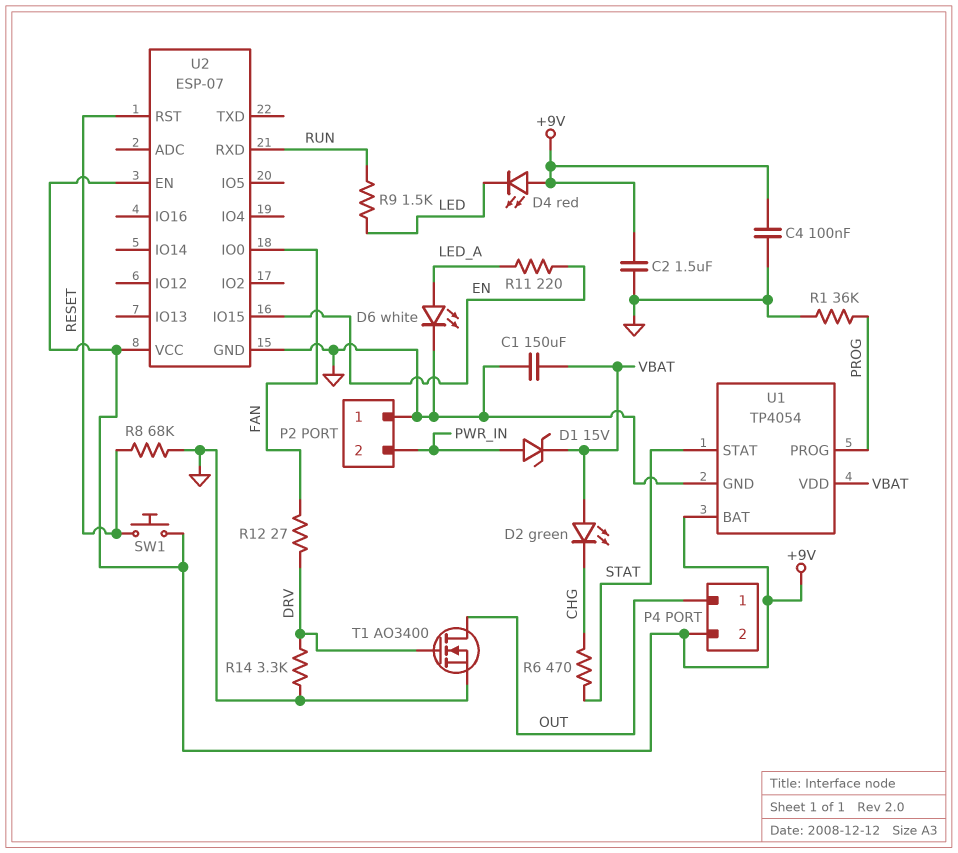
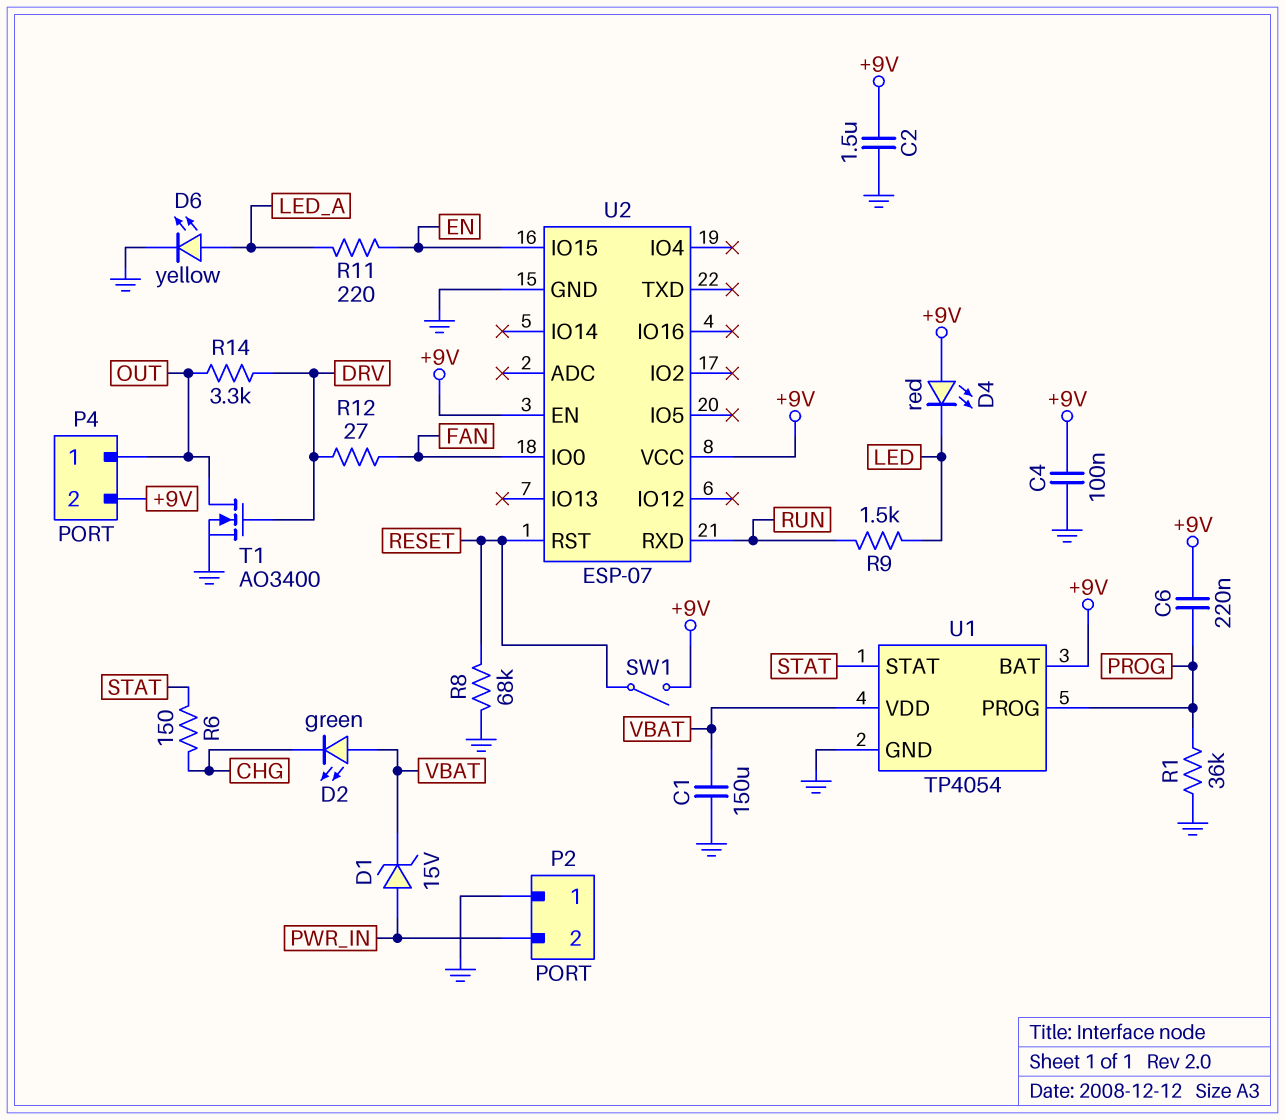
C6: none -> 220nF (+9V, PROG)
D6: LED white (A LED_A, K GND) -> LED yellow (A LED_A, K GND)
R6: 470 (CHG, STAT) -> 150 (CHG, STAT)
R14: 3.3k (DRV, GND) -> 3.3k (DRV, OUT)
SW1: button (+9V, RESET) -> switch (+9V, RESET)

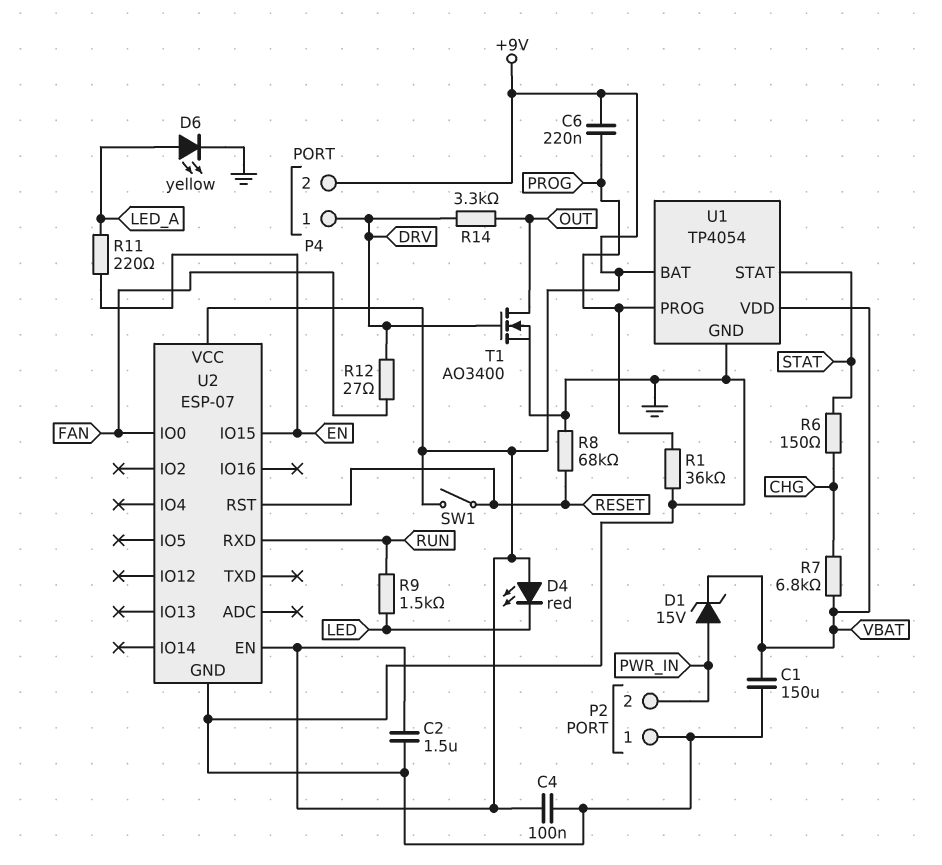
D2: LED green (A VBAT, K CHG) -> none
P4 pin 1: OUT -> DRV
R7: none -> 6.8k (CHG, VBAT)

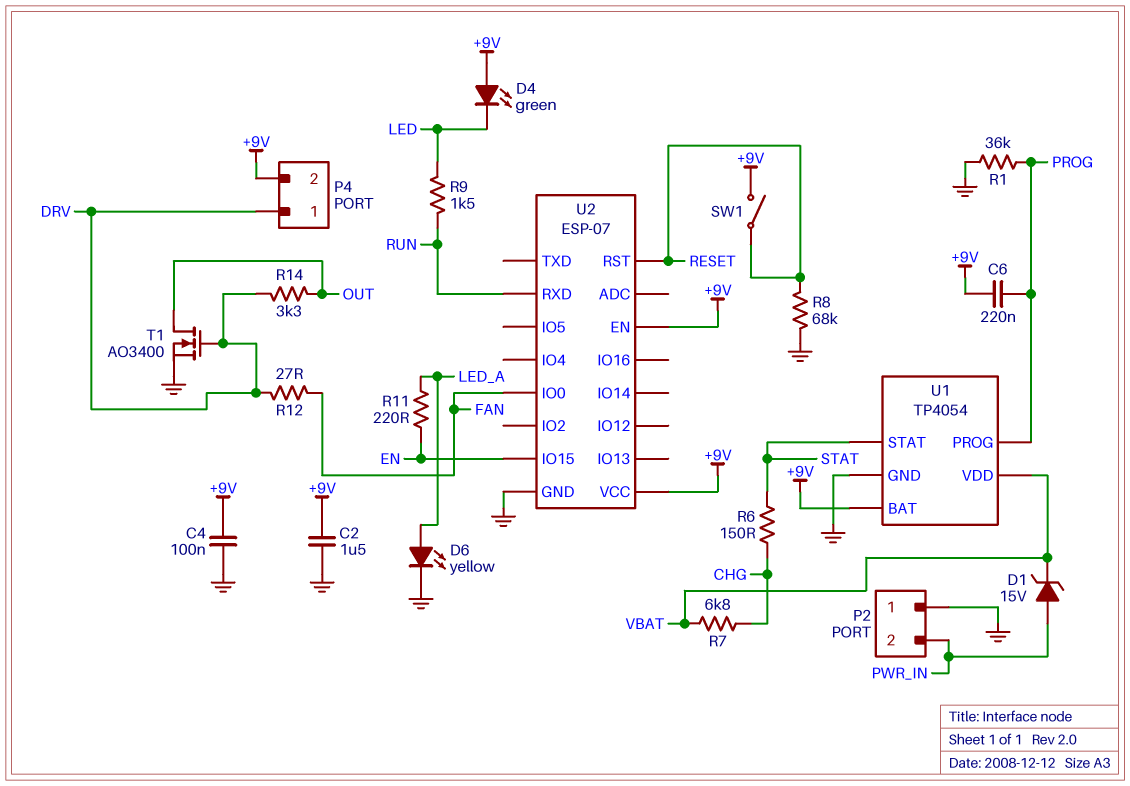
C1: 150uF (GND, VBAT) -> none
D4: LED red (A +9V, K LED) -> LED green (A +9V, K LED)

